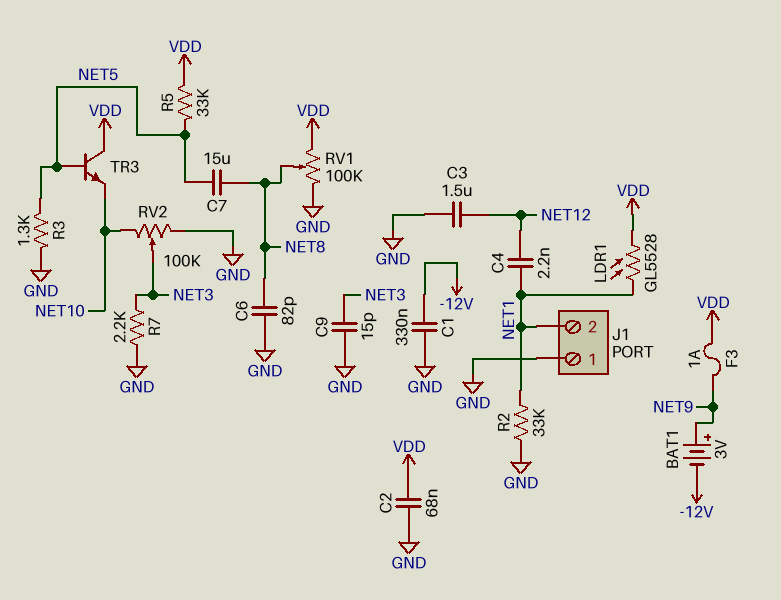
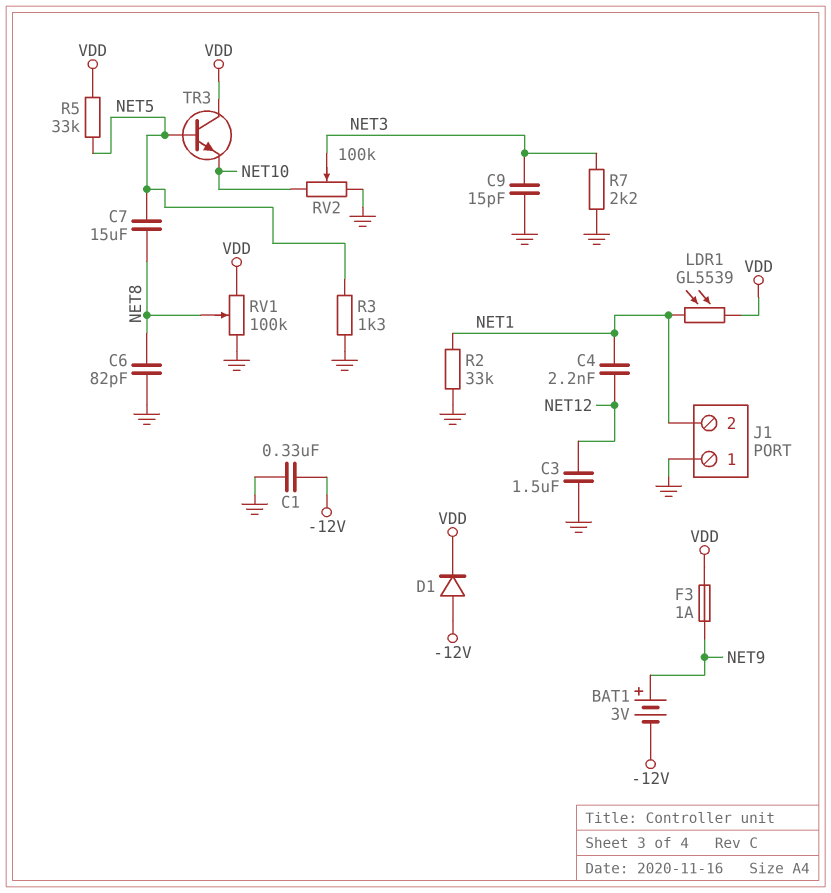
C2: 68nF (GND, VDD) -> none
D1: none -> diode (A -12V, K VDD)
LDR1: GL5528 (NET1, VDD) -> GL5539 (NET1, VDD)

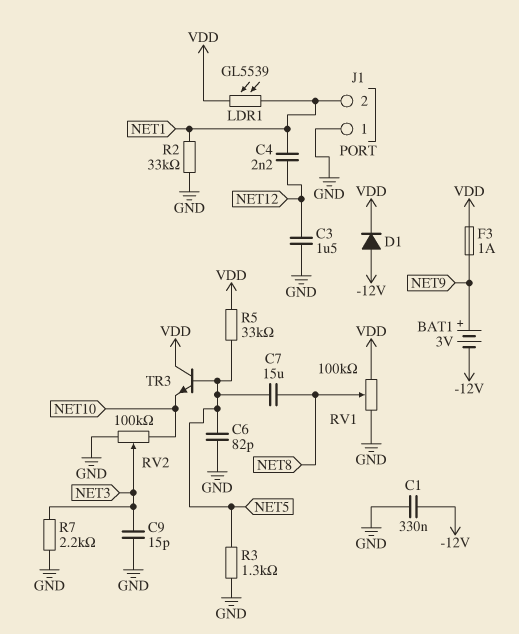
C6: 82pF (GND, NET8) -> 82pF (GND, NET5)

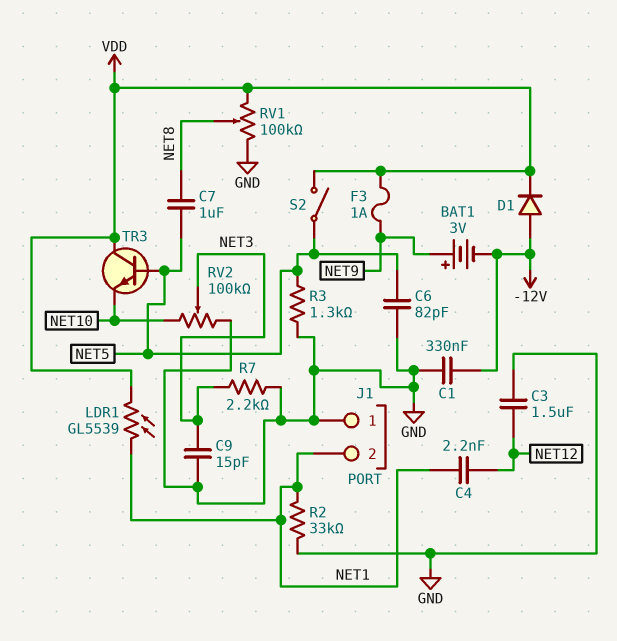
C7: 15uF (NET5, NET8) -> 1uF (NET5, NET8)
R5: 33k (NET5, VDD) -> none
S2: none -> switch (NET5, VDD)

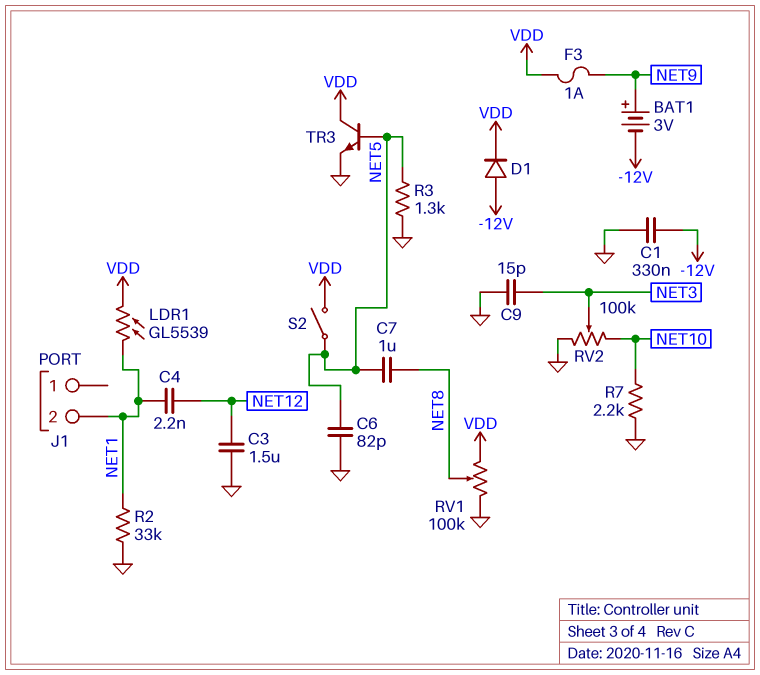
J1 pin 1: GND -> none
R7: 2.2k (GND, NET3) -> 2.2k (GND, NET10)
TR3: NPN (B NET5, C VDD, E NET10) -> NPN (B NET5, C VDD, E GND)

